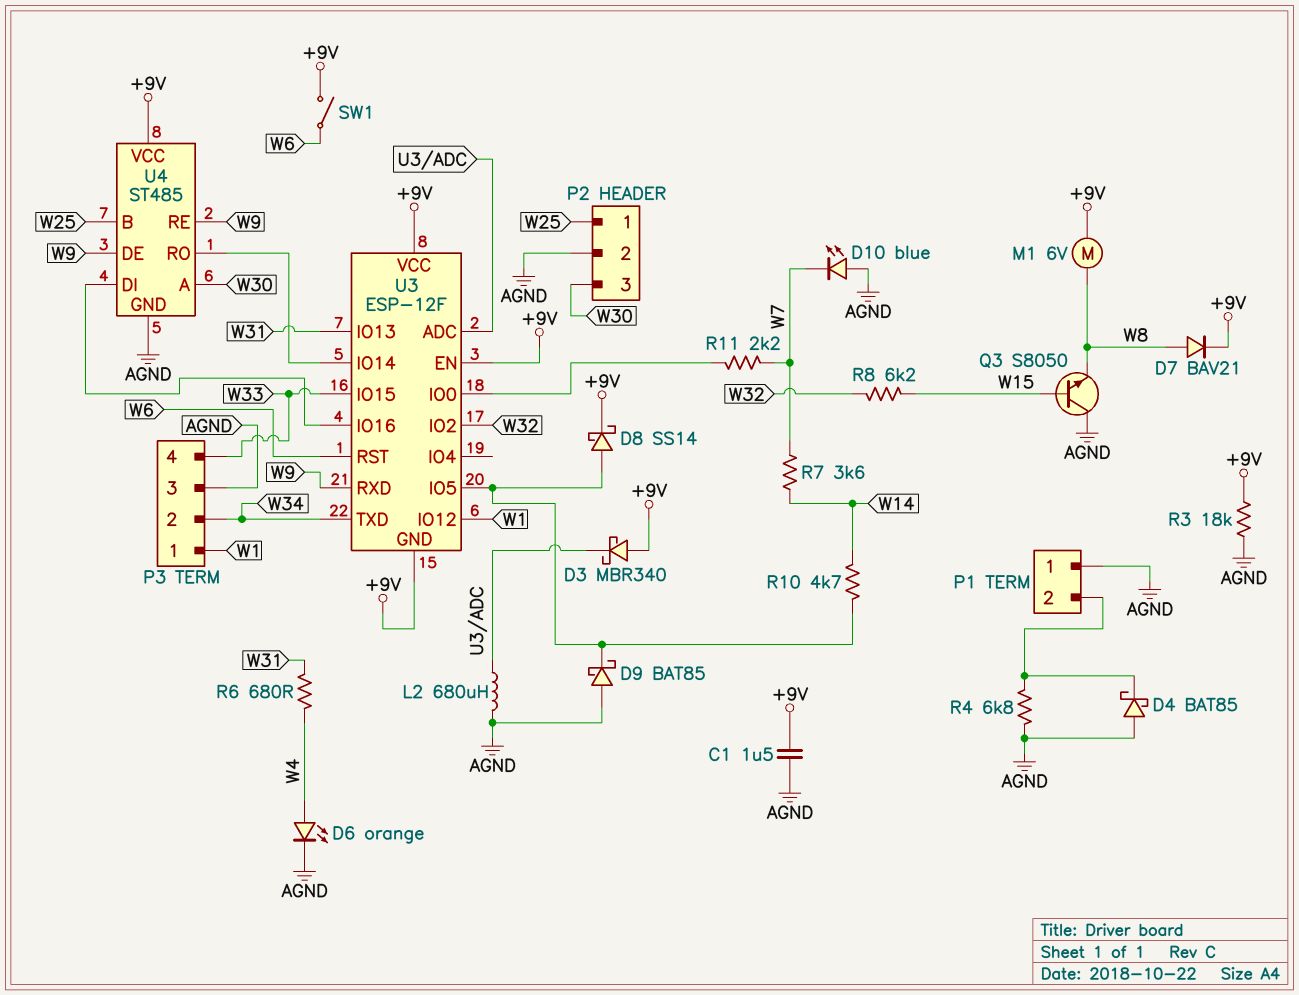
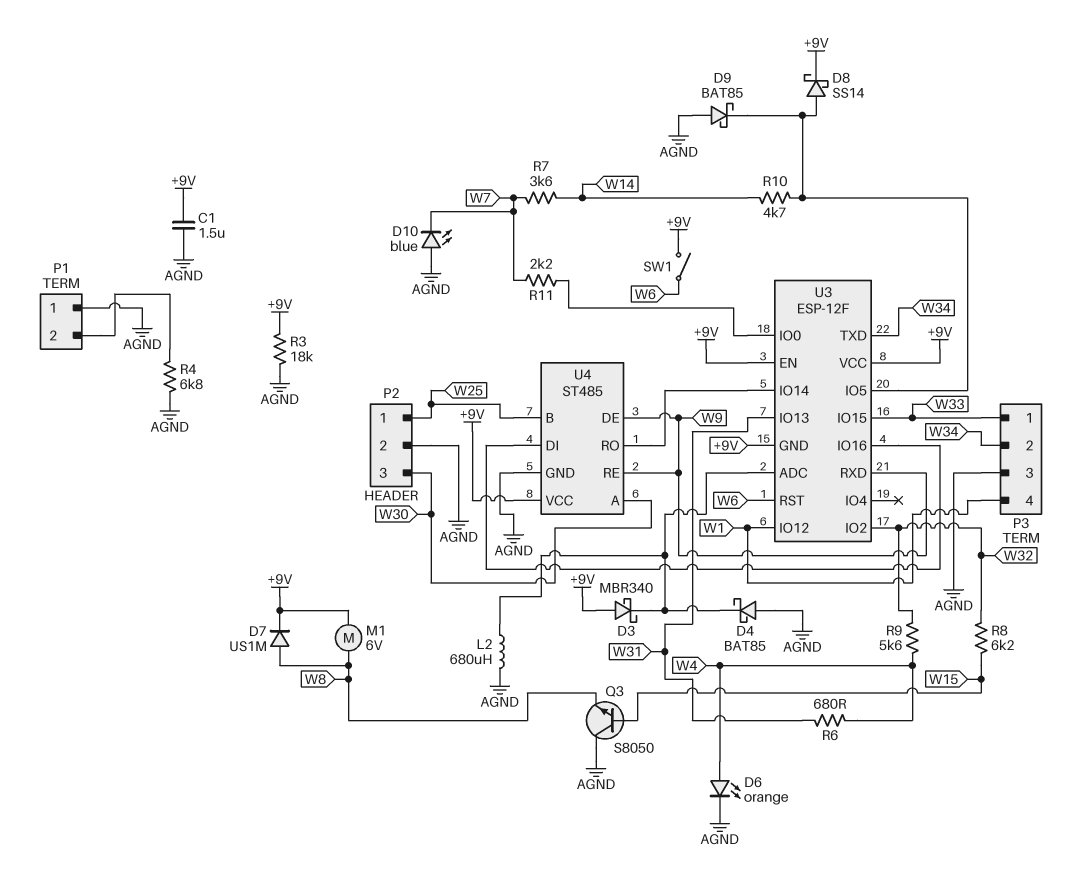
D4: schottky BAT85 (A AGND, K P1/2) -> schottky BAT85 (A AGND, K U3/ADC)
D7: diode BAV21 (A W8, K +9V) -> diode US1M (A W8, K +9V)
P3 pin 1: W1 -> W33
P3 pin 4: W33 -> W1
R9: none -> 5.6k (W4, W32)

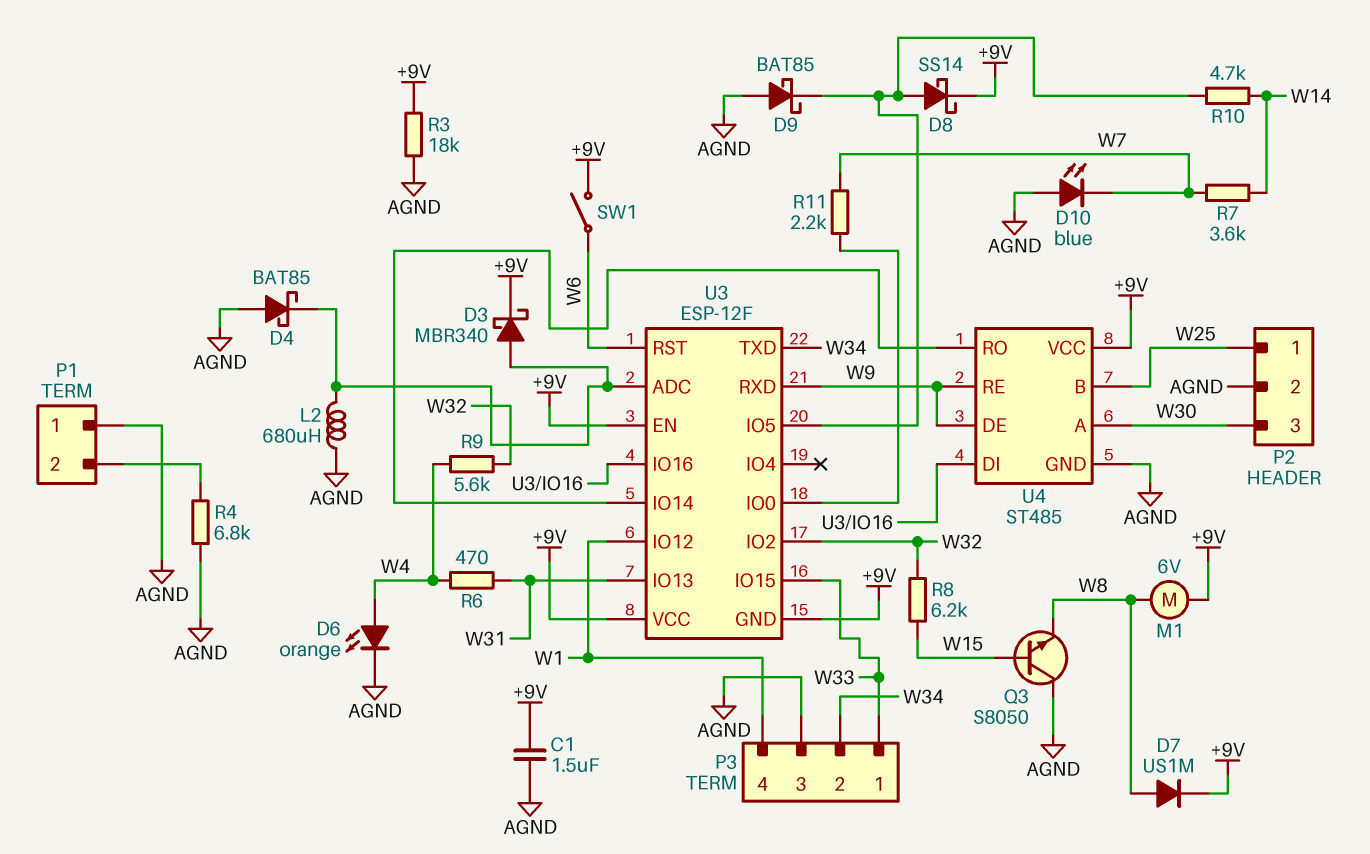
D3: schottky MBR340 (A +9V, K U3/ADC) -> schottky MBR340 (A U3/ADC, K +9V)
R6: 680 (W4, W31) -> 470 (W4, W31)

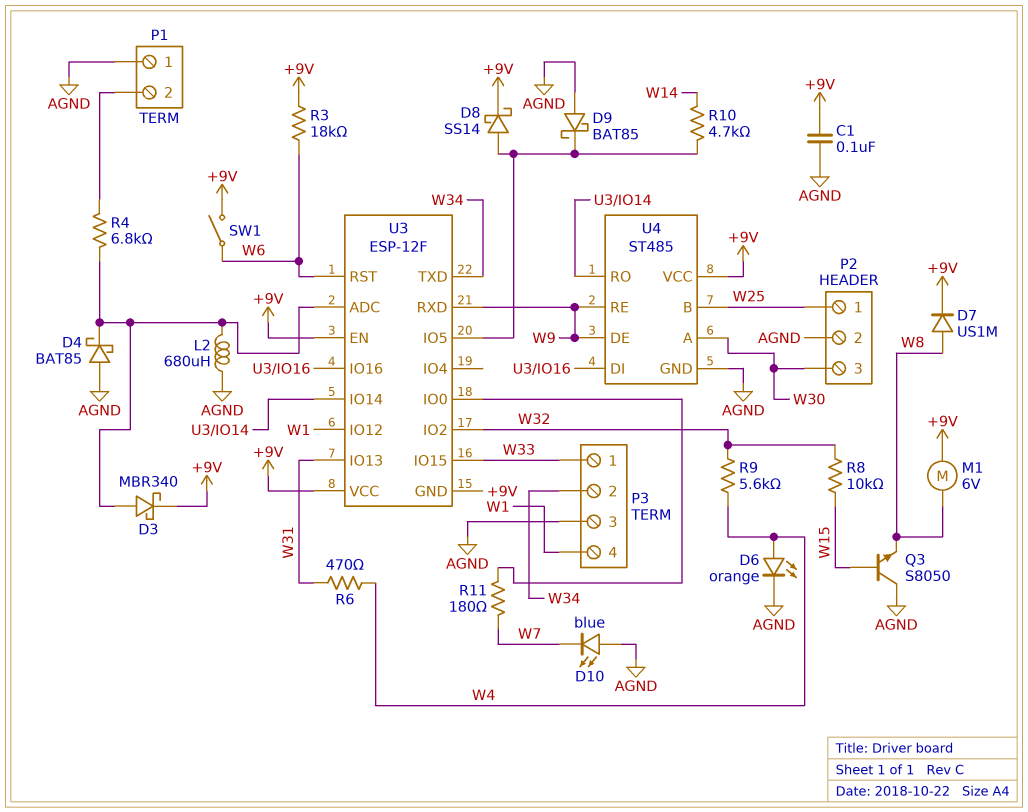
C1: 1.5uF (+9V, AGND) -> 100nF (+9V, AGND)
R3: 18k (+9V, AGND) -> 18k (+9V, W6)
R4: 6.8k (AGND, P1/2) -> 6.8k (P1/2, U3/ADC)
R7: 3.6k (W7, W14) -> none
R8: 6.2k (W15, W32) -> 10k (W15, W32)
R11: 2.2k (U3/IO0, W7) -> 180 (U3/IO0, W7)

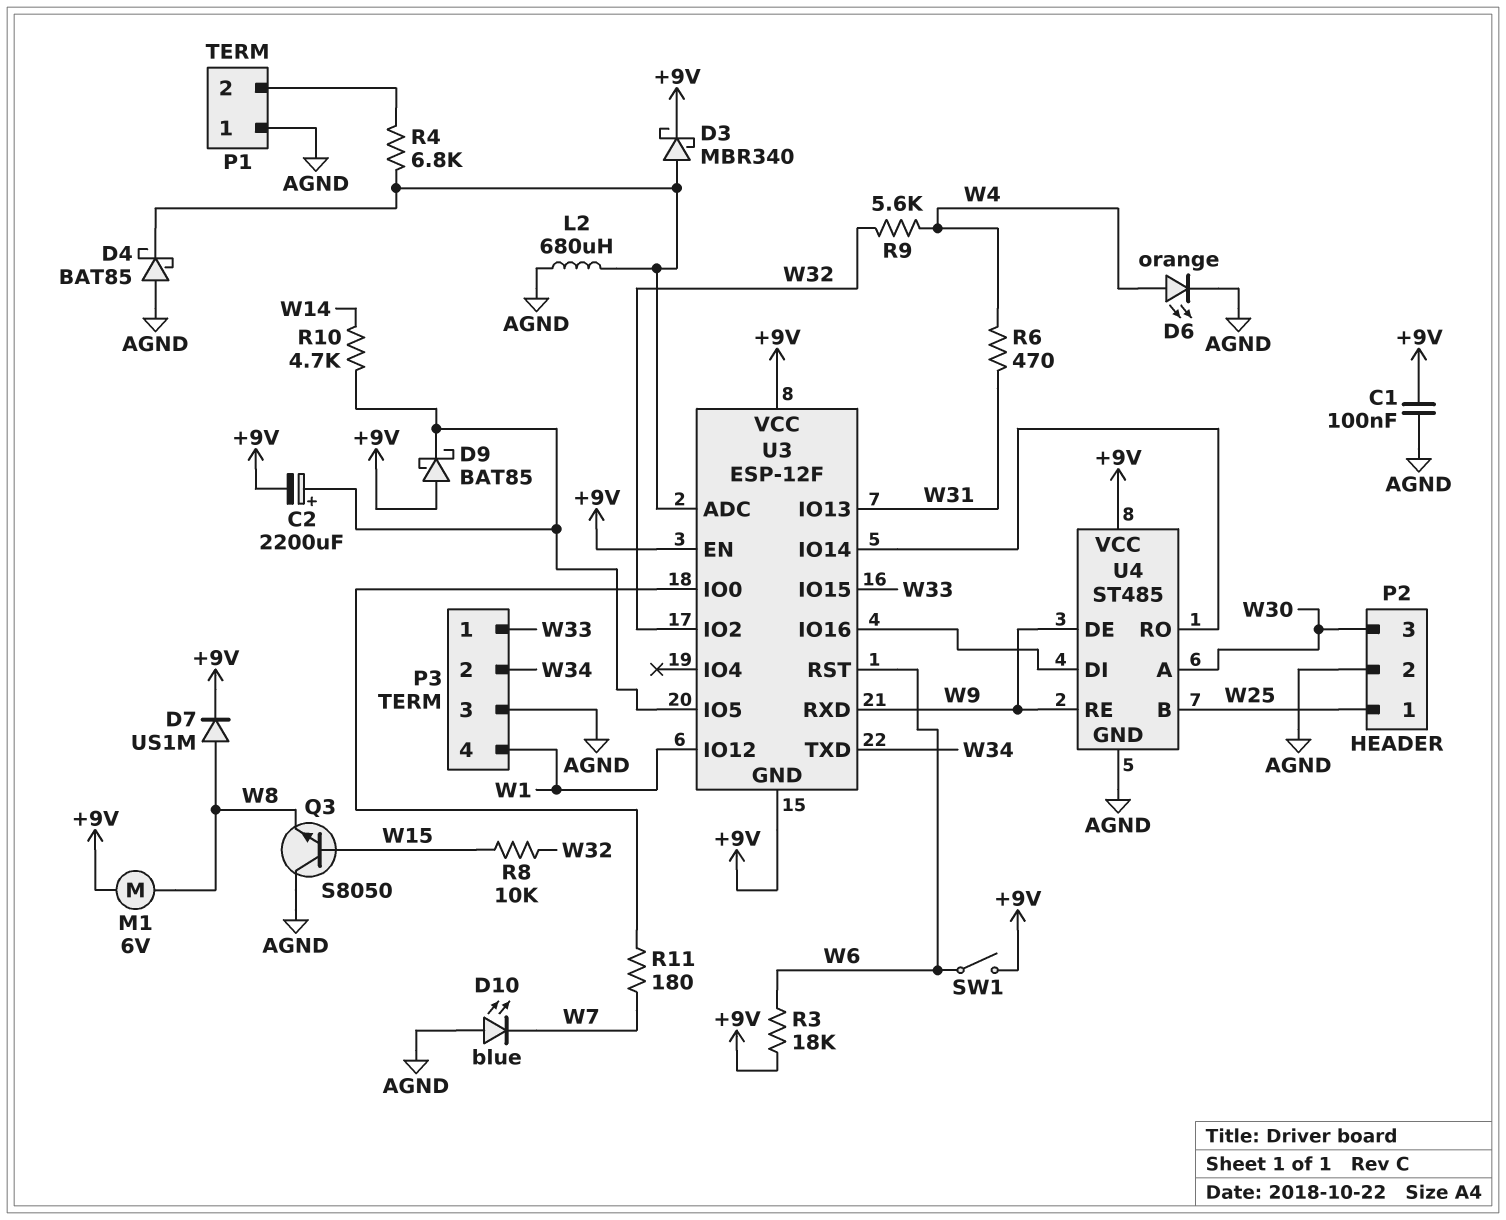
C2: none -> 2200uF (plus U3/IO5, minus +9V)
D8: schottky SS14 (A U3/IO5, K +9V) -> none
D9: schottky BAT85 (A AGND, K U3/IO5) -> schottky BAT85 (A +9V, K U3/IO5)

